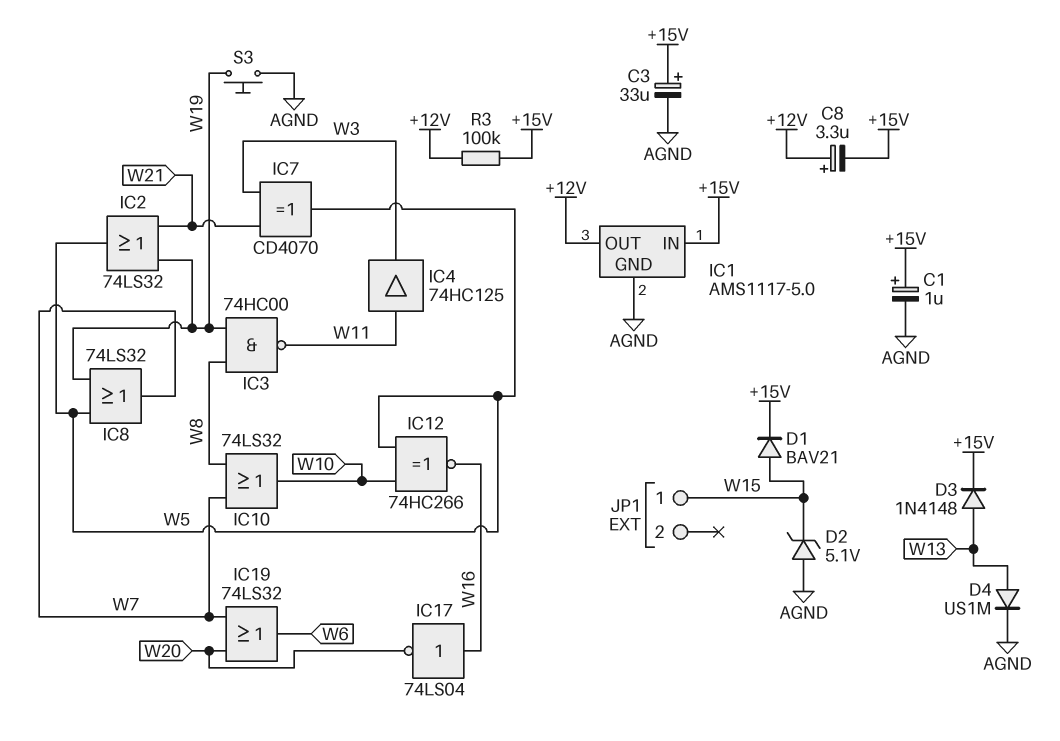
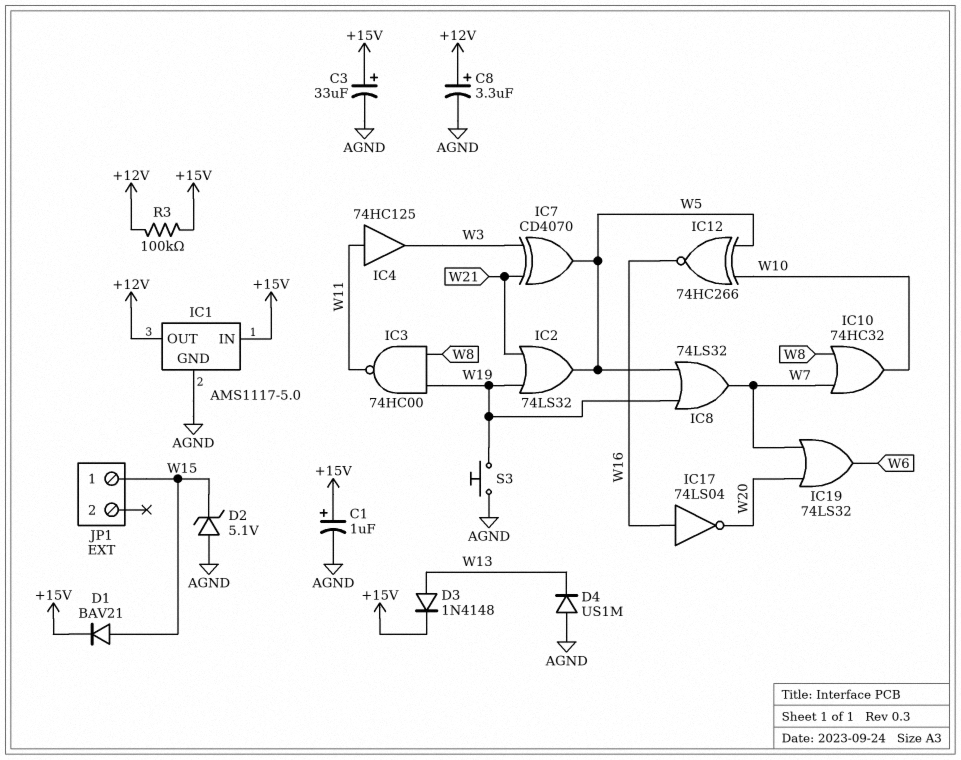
C8: 3.3uF (plus +12V, minus +15V) -> 3.3uF (plus +12V, minus AGND)
D4: diode US1M (A W13, K AGND) -> diode US1M (A AGND, K W13)
IC10: OR 74LS32 (in W7, in W8, out W10) -> OR 74HC32 (in W7, in W8, out W10)

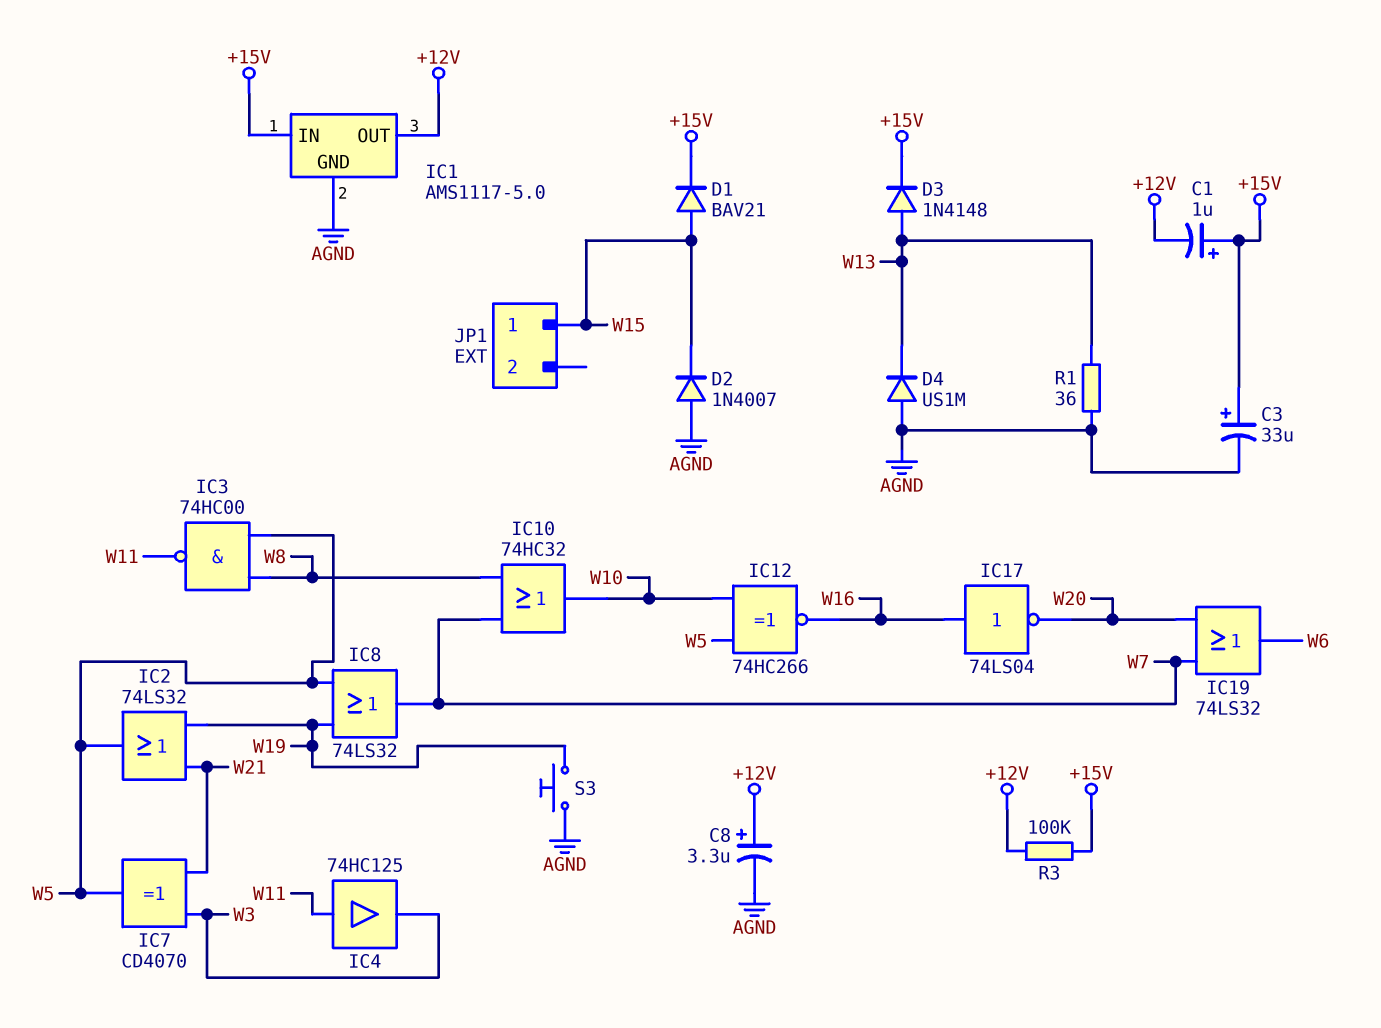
C1: 1uF (plus +15V, minus AGND) -> 1uF (plus +15V, minus +12V)
D2: zener 5.1V (A AGND, K W15) -> diode 1N4007 (A AGND, K W15)
IC3: NAND 74HC00 (in W8, in W19, out W11) -> NAND 74HC00 (in W5, in W8, out W11)
R1: none -> 36 (AGND, W13)

